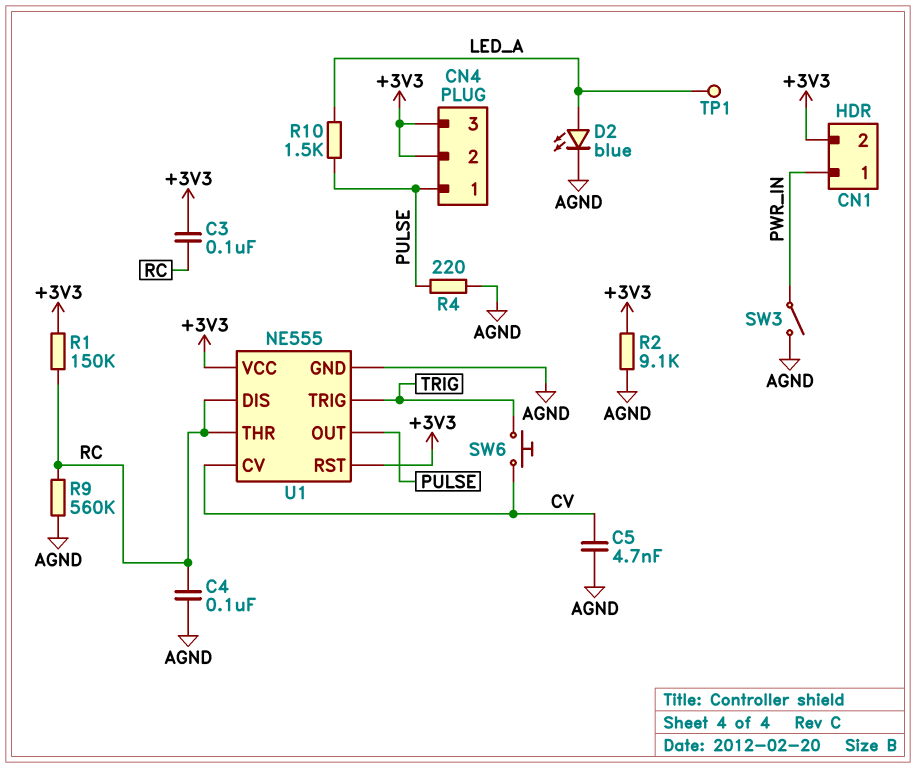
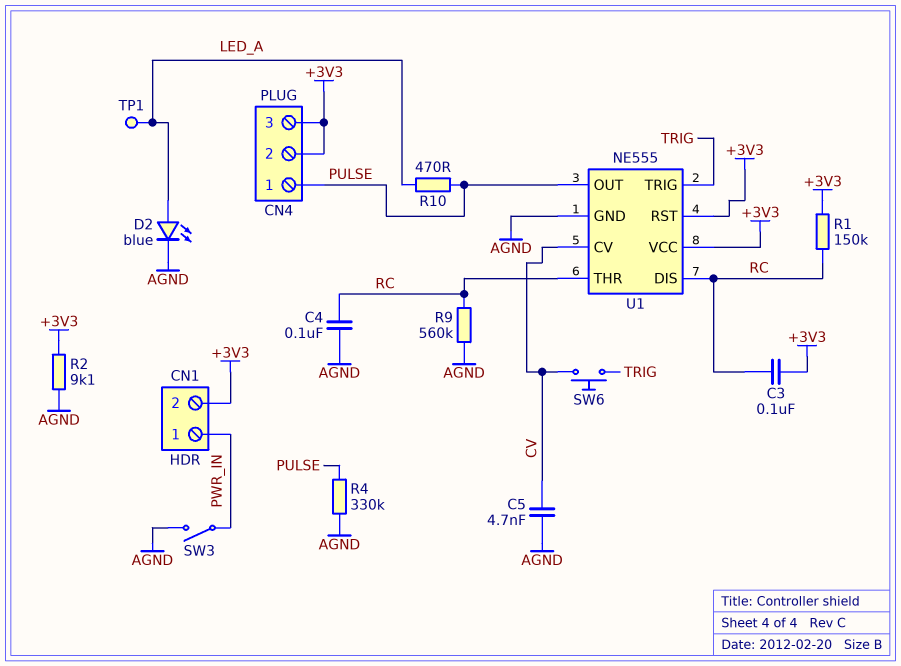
R4: 220 (AGND, PULSE) -> 330k (AGND, PULSE)
R10: 1.5k (LED_A, PULSE) -> 470 (LED_A, PULSE)

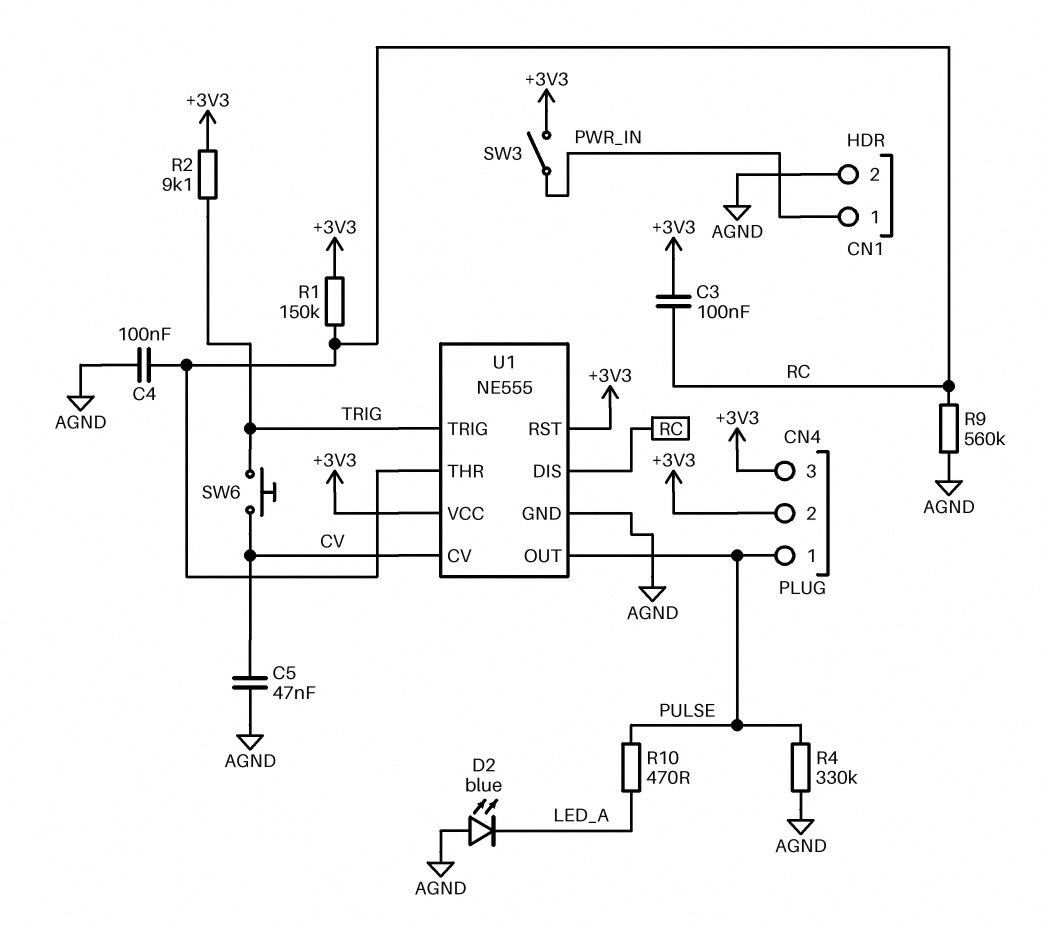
C5: 4.7nF (AGND, CV) -> 47nF (AGND, CV)
CN1 pin 2: +3V3 -> AGND
D2: LED blue (A LED_A, K AGND) -> LED blue (A AGND, K LED_A)
R2: 9.1k (+3V3, AGND) -> 9.1k (+3V3, TRIG)
SW3: switch (AGND, PWR_IN) -> switch (+3V3, PWR_IN)
TP1: test point (LED_A) -> none

